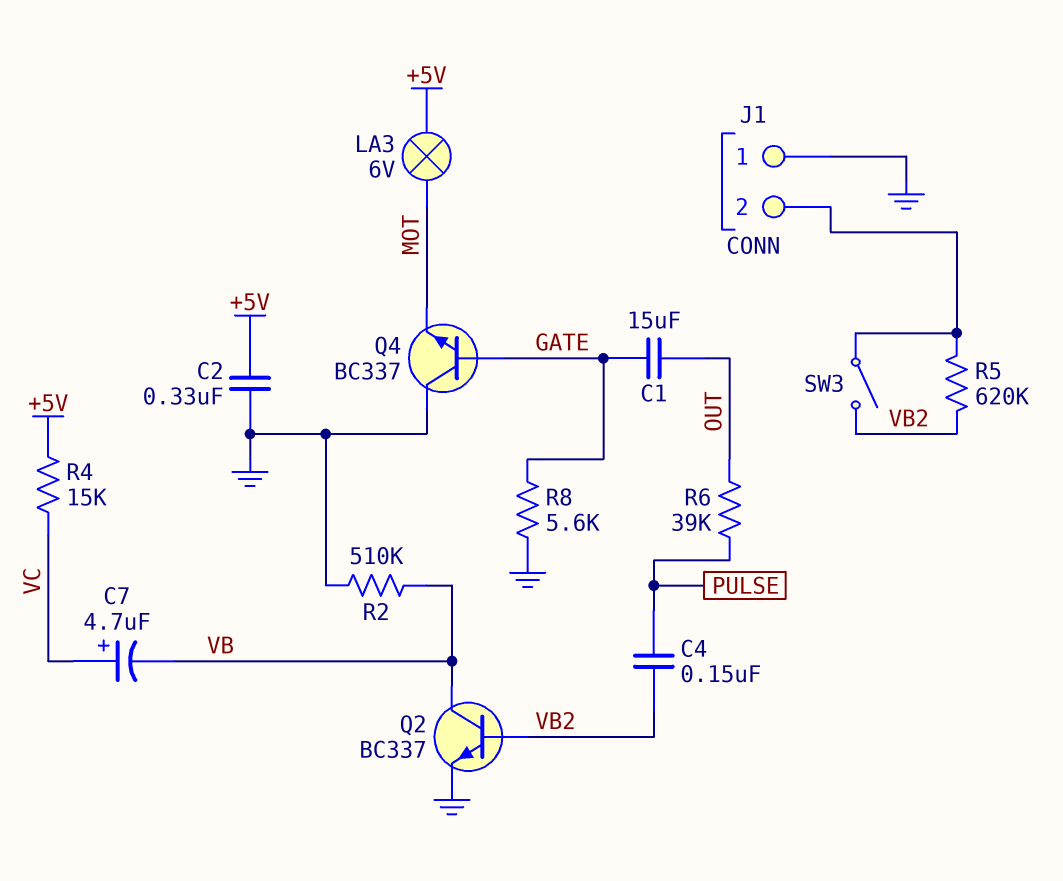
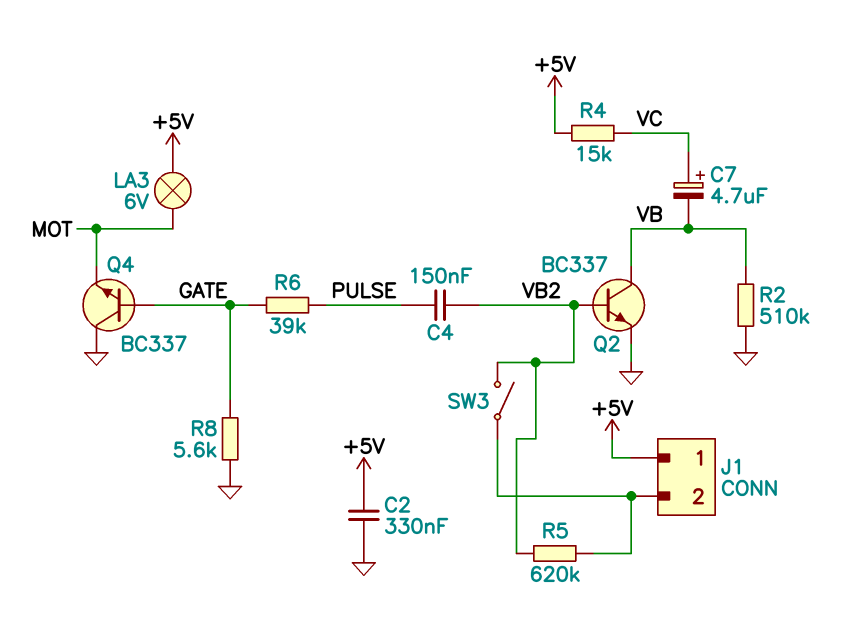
C1: 15uF (GATE, OUT) -> none
J1 pin 1: GND -> +5V
R6: 39k (OUT, PULSE) -> 39k (GATE, PULSE)

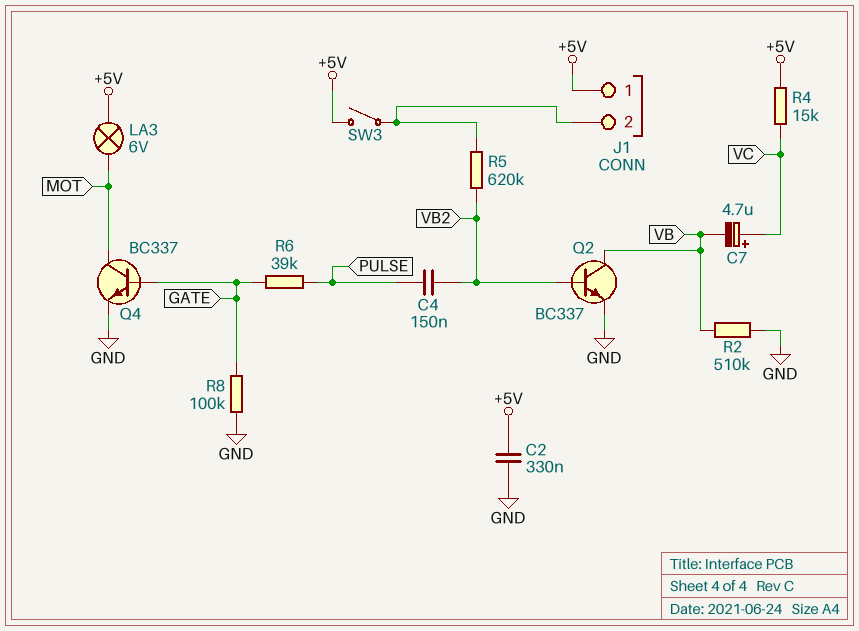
Q4: NPN BC337 (B GATE, C GND, E MOT) -> NPN BC337 (B GATE, C MOT, E GND)
R8: 5.6k (GATE, GND) -> 100k (GATE, GND)
SW3: switch (J1/2, VB2) -> switch (+5V, J1/2)

